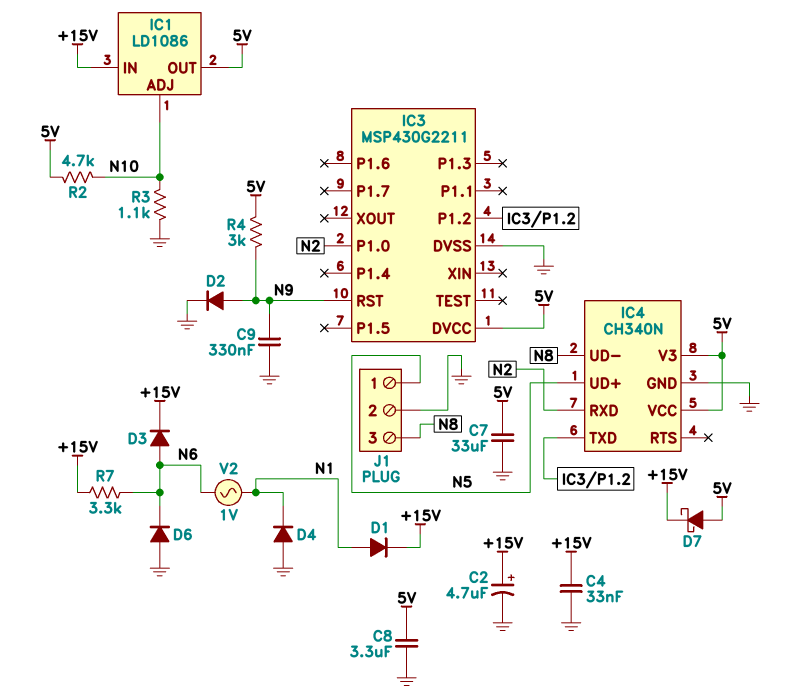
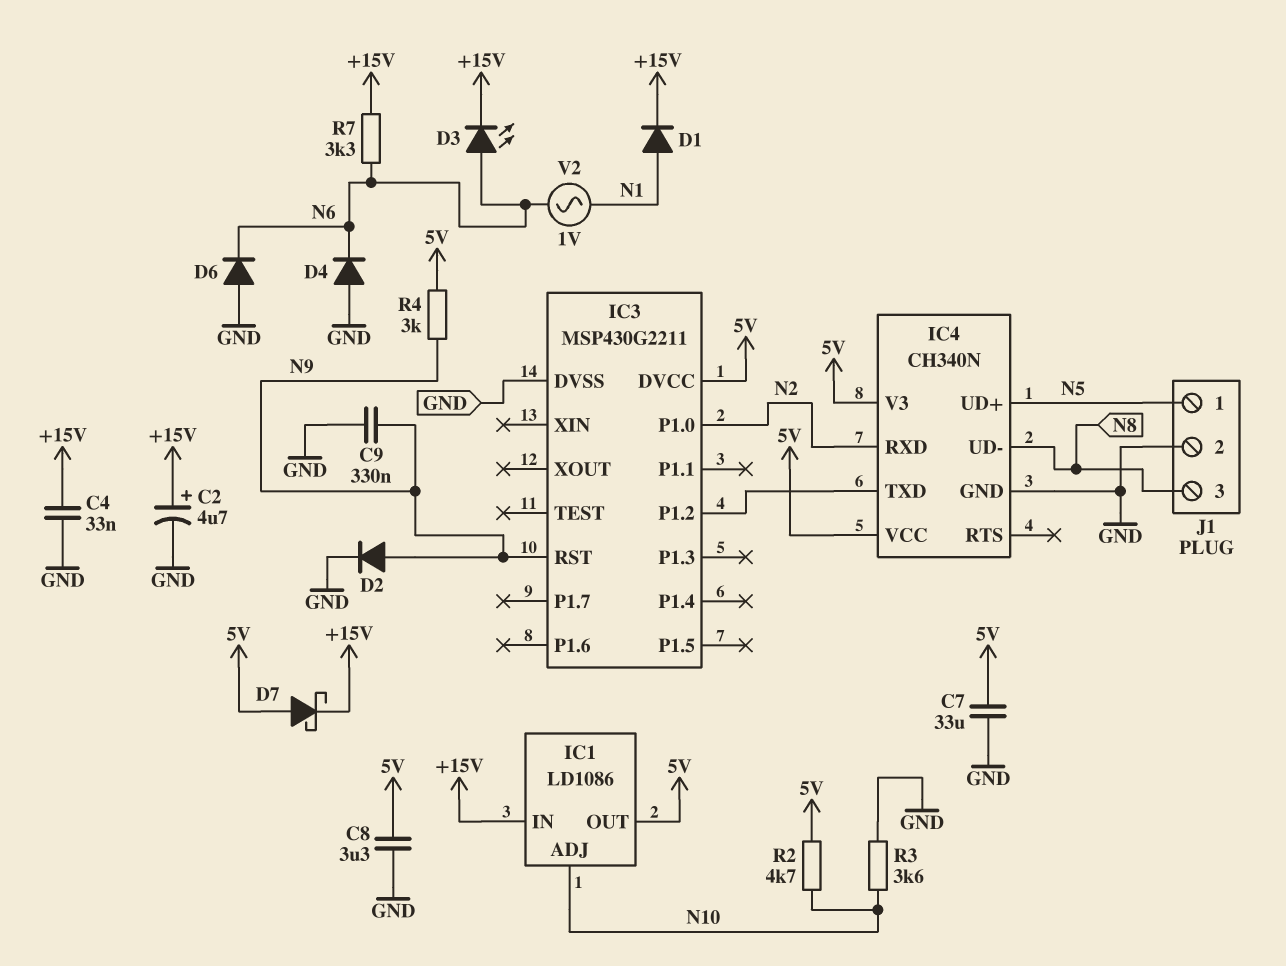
D3: diode (A N6, K +15V) -> LED (A N6, K +15V)
D4: diode (A GND, K N1) -> diode (A GND, K N6)
R3: 1.1k (GND, N10) -> 3.6k (GND, N10)

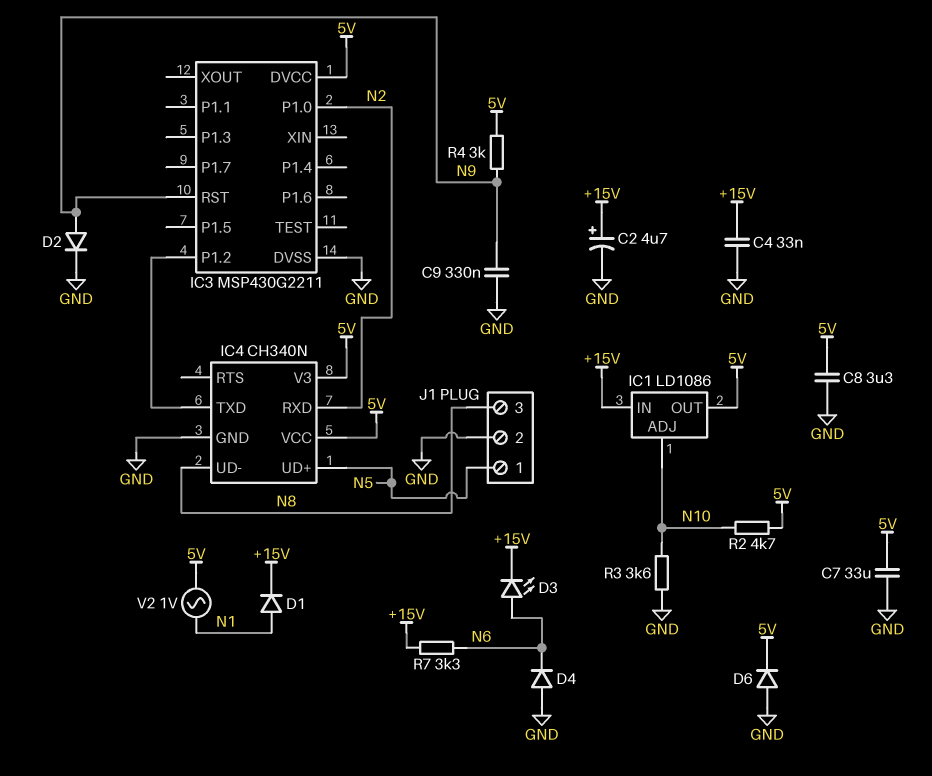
D6: diode (A GND, K N6) -> diode (A GND, K 5V)
D7: schottky (A 5V, K +15V) -> none
V2: AC 1V (N1, N6) -> AC 1V (5V, N1)

